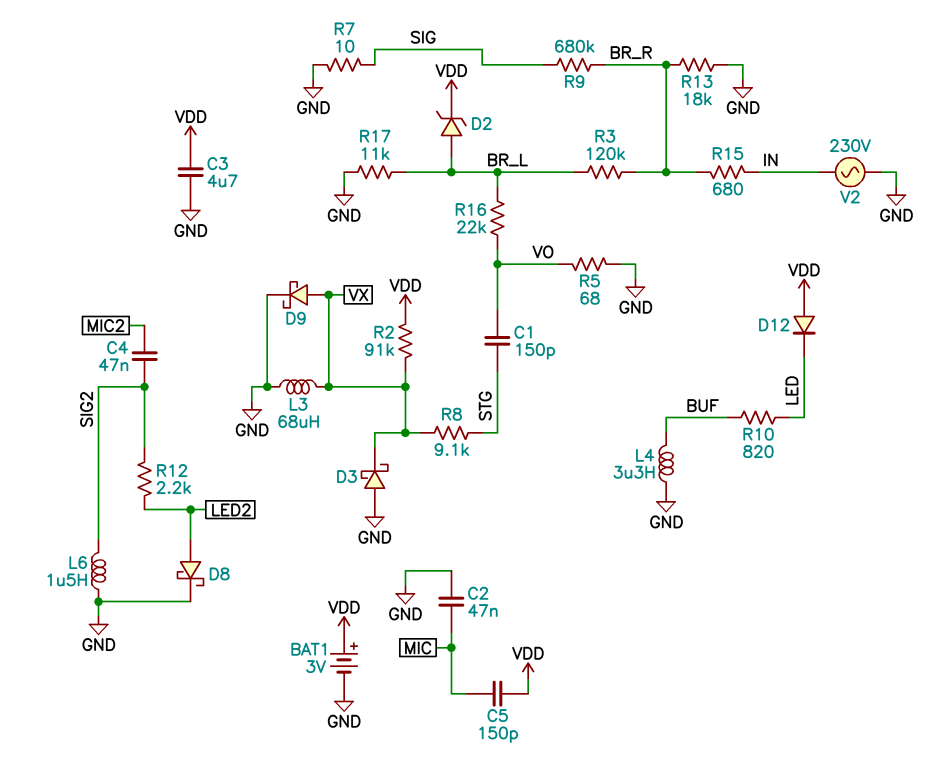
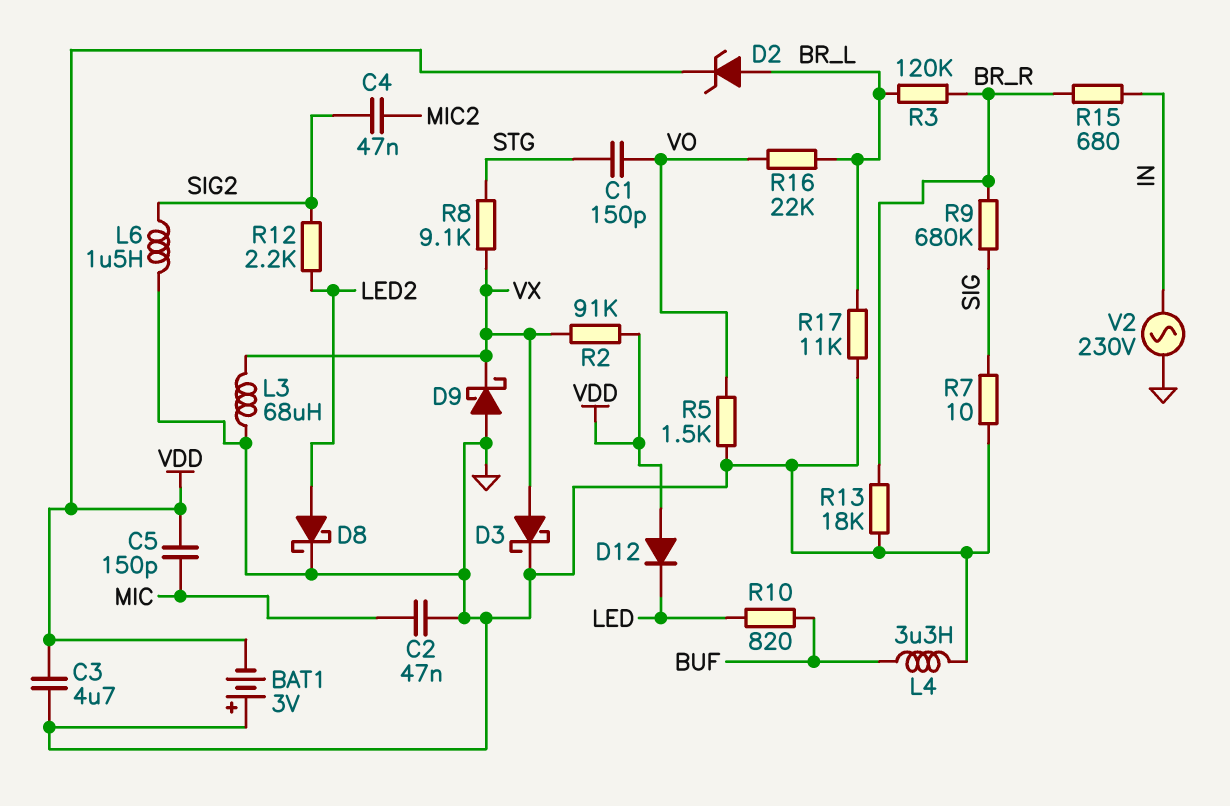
BAT1: 3V (plus VDD, minus GND) -> 3V (plus GND, minus VDD)
D3: schottky (A GND, K VX) -> schottky (A VX, K GND)
D9: schottky (A VX, K GND) -> schottky (A GND, K VX)
R5: 68 (GND, VO) -> 1.5k (GND, VO)

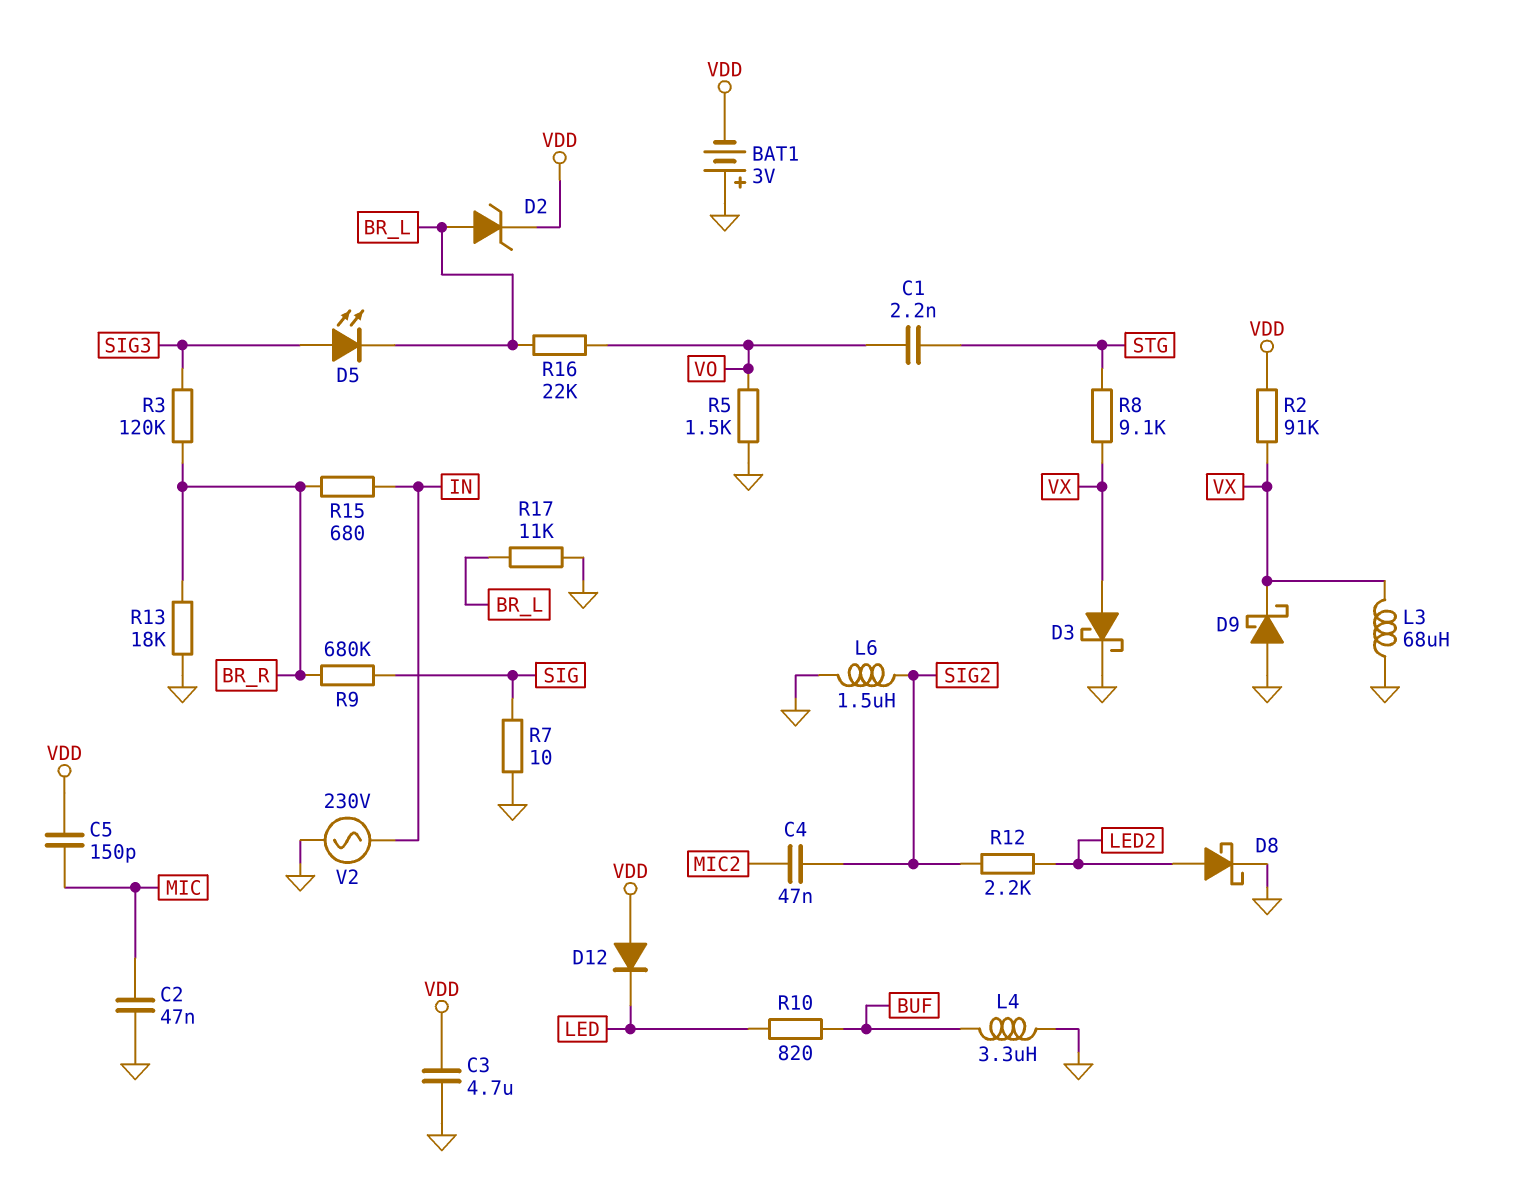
C1: 150pF (STG, VO) -> 2.2nF (STG, VO)
D5: none -> LED (A SIG3, K BR_L)
R3: 120k (BR_L, BR_R) -> 120k (BR_R, SIG3)

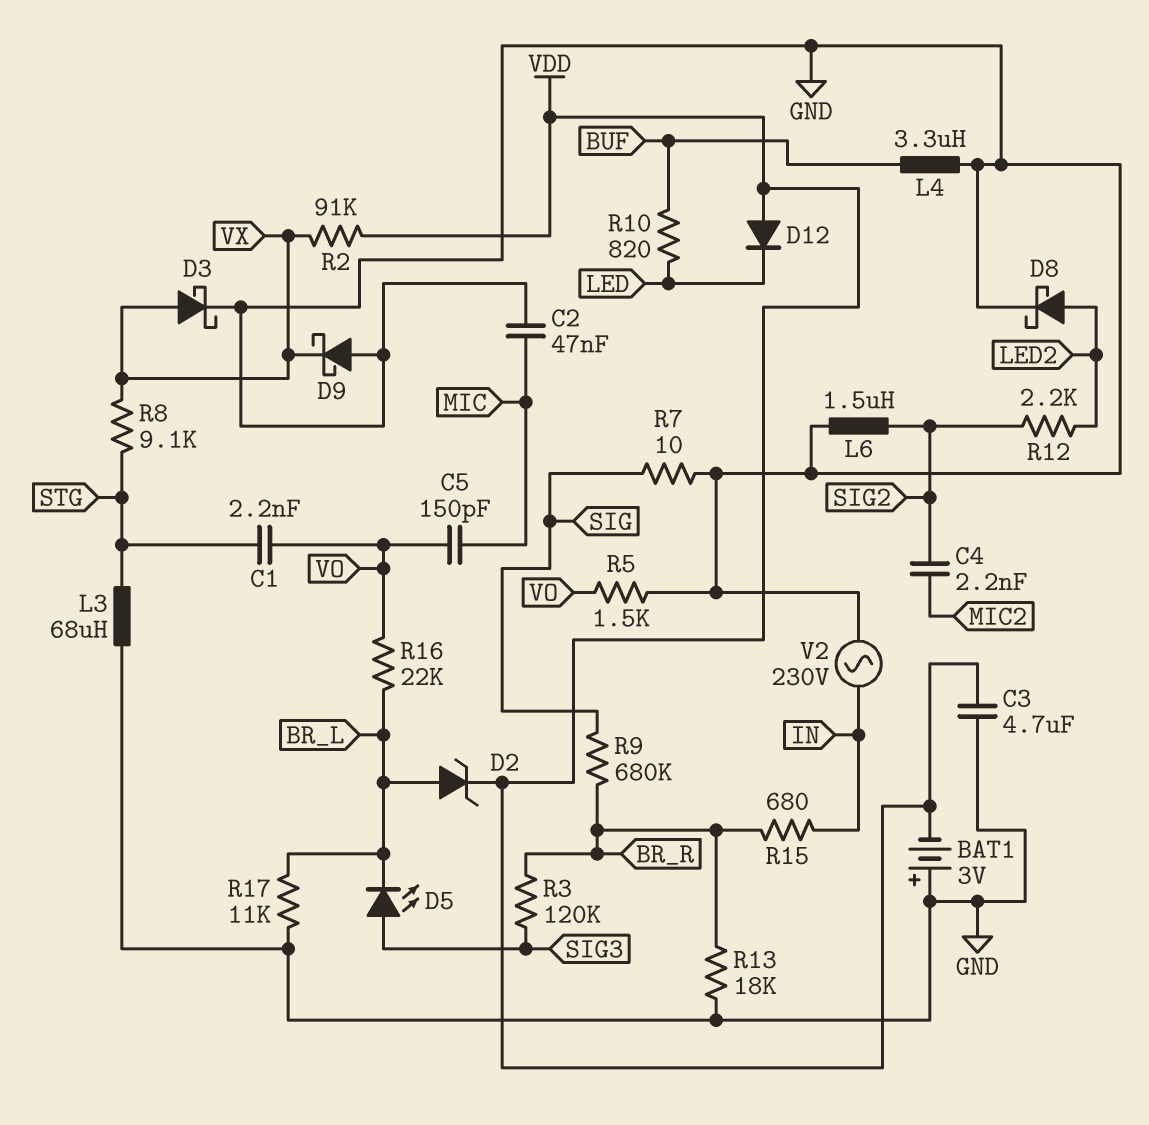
C4: 47nF (MIC2, SIG2) -> 2.2nF (MIC2, SIG2)
C5: 150pF (MIC, VDD) -> 150pF (MIC, VO)
L3: 68uH (GND, VX) -> 68uH (GND, STG)

